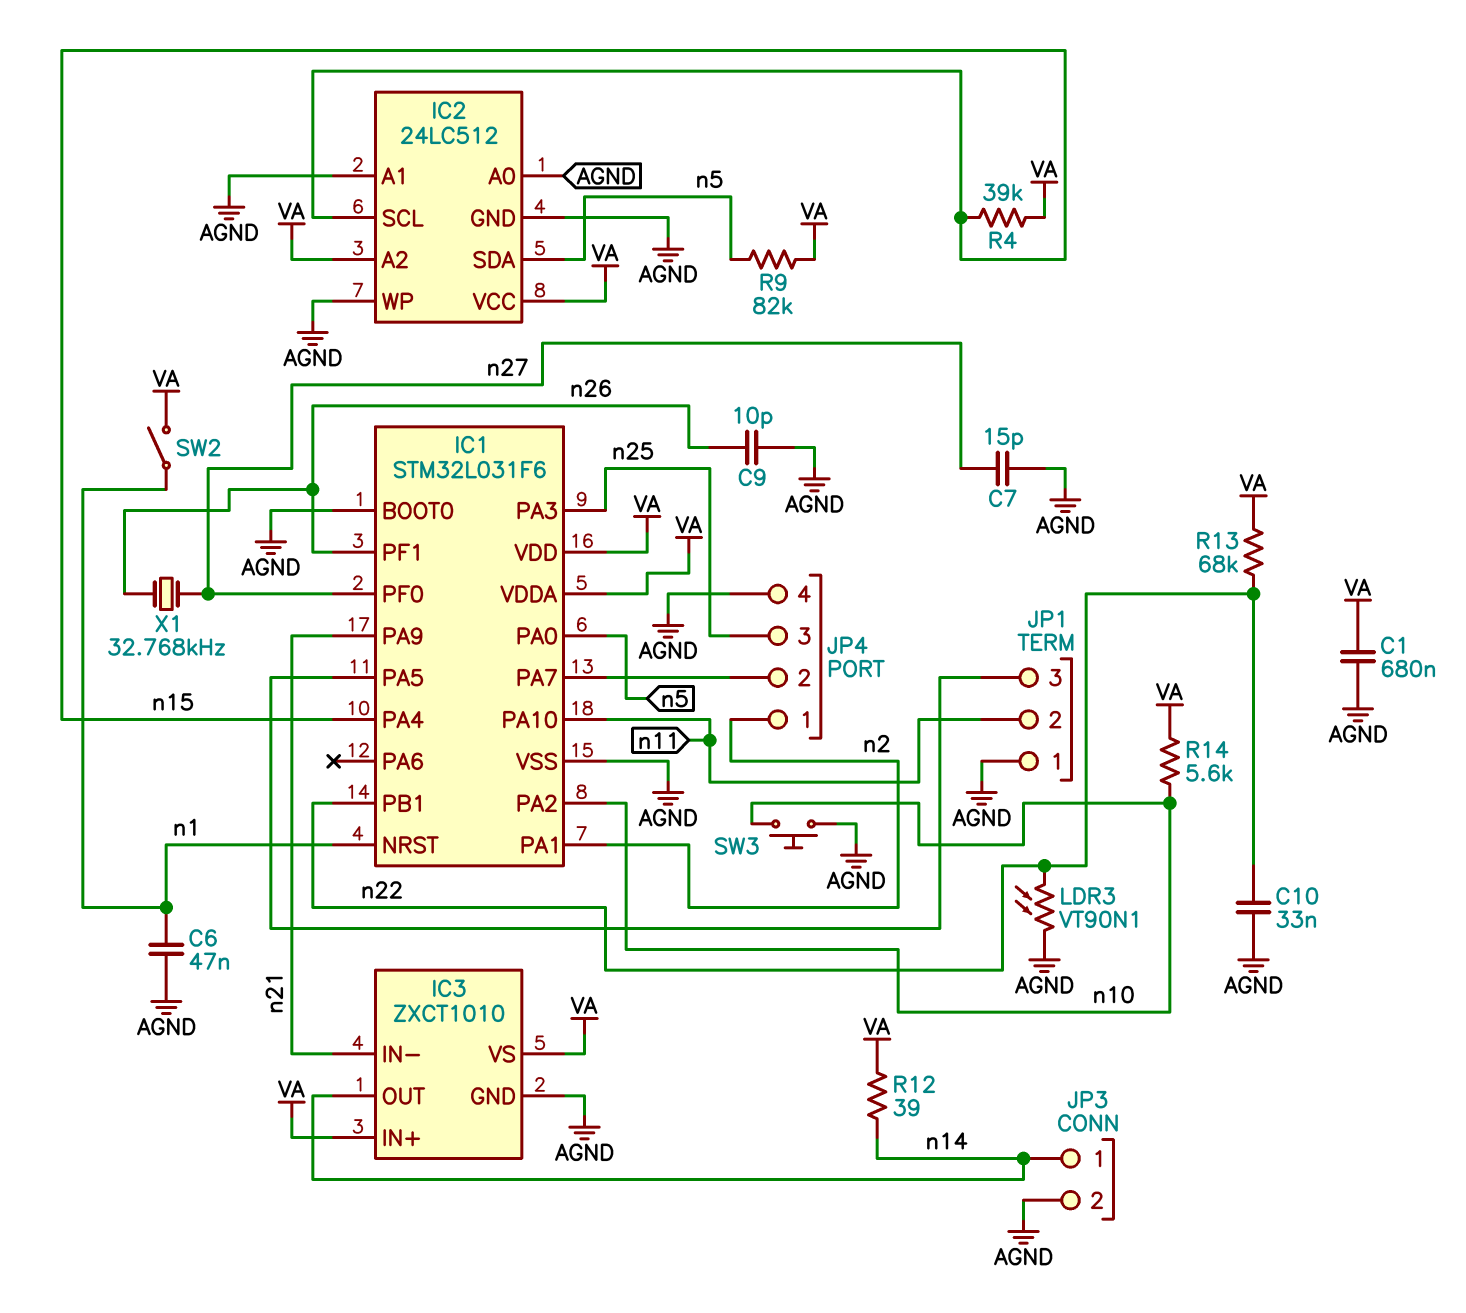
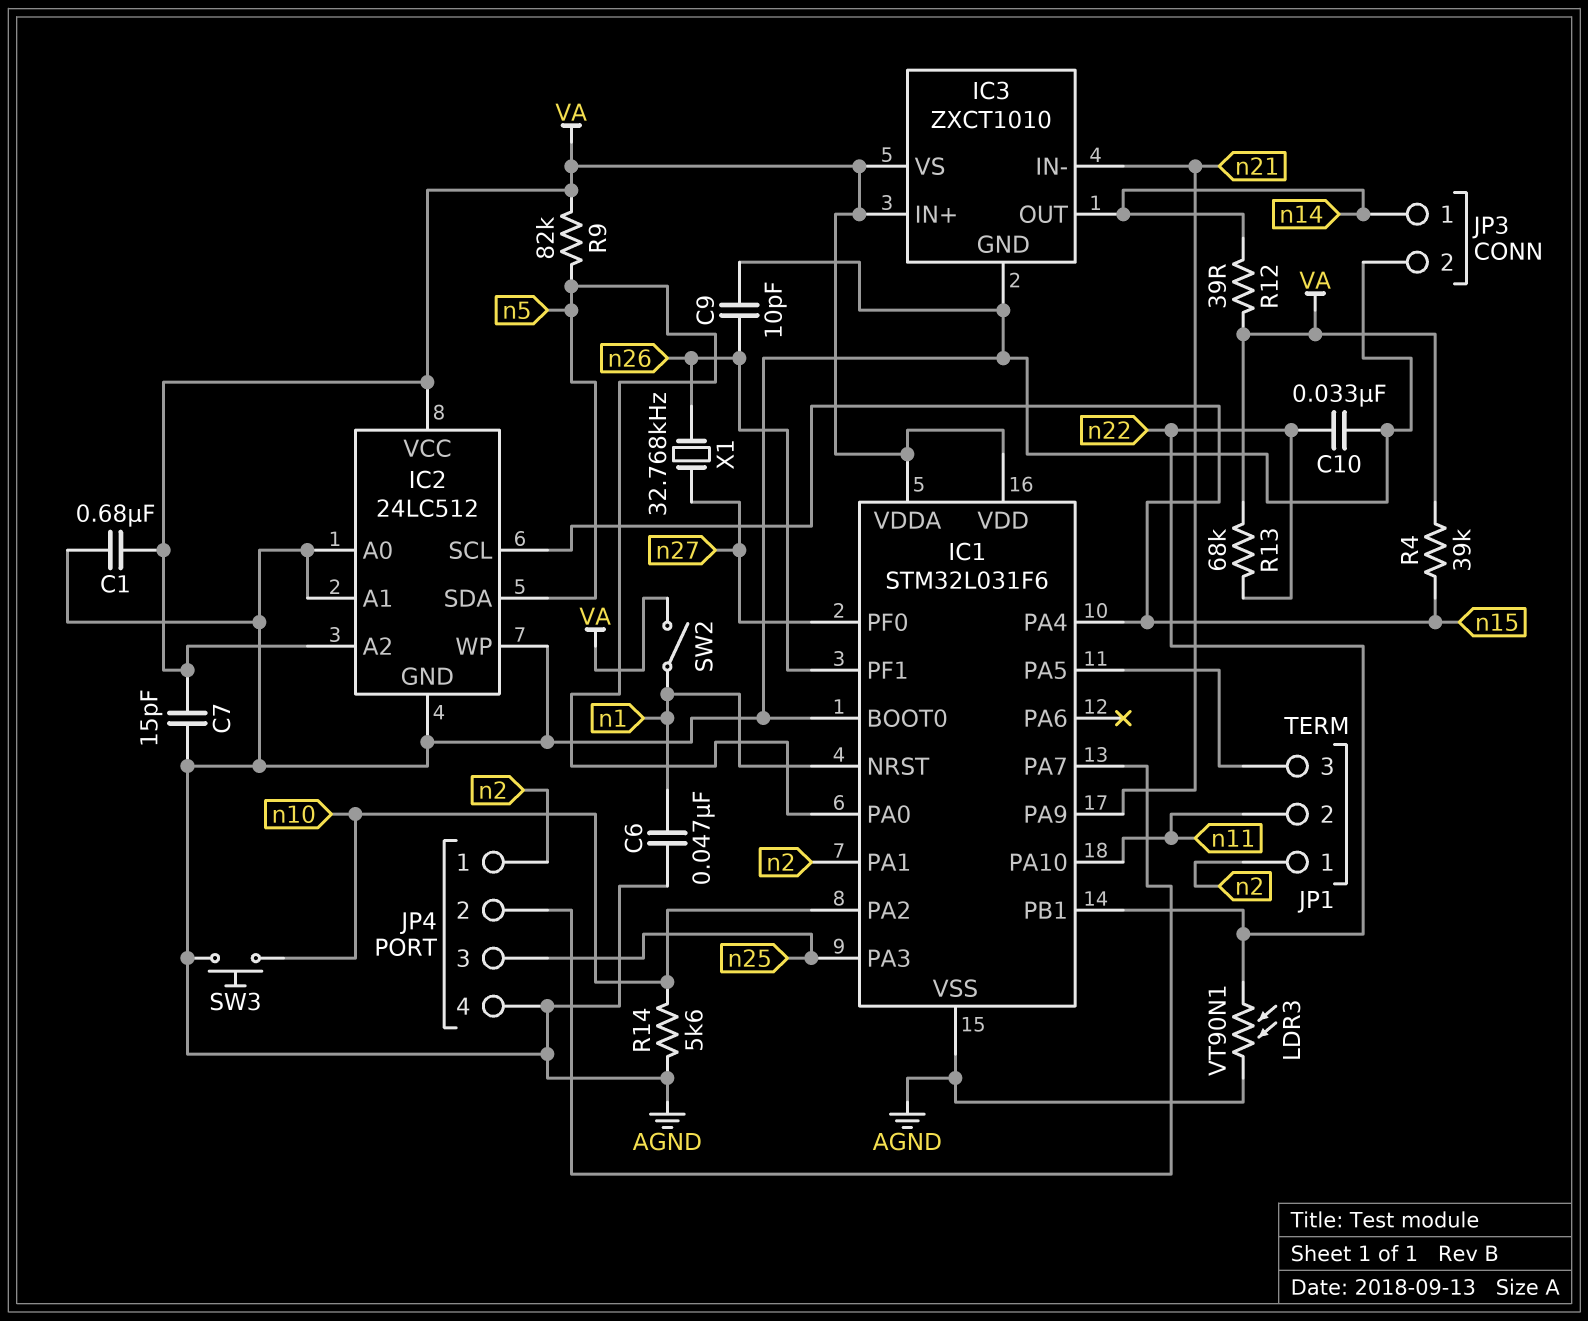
C7: 15pF (AGND, n27) -> 15pF (AGND, VA)
JP1 pin 1: AGND -> n2
R14: 5.6k (VA, n10) -> 5.6k (AGND, n10)

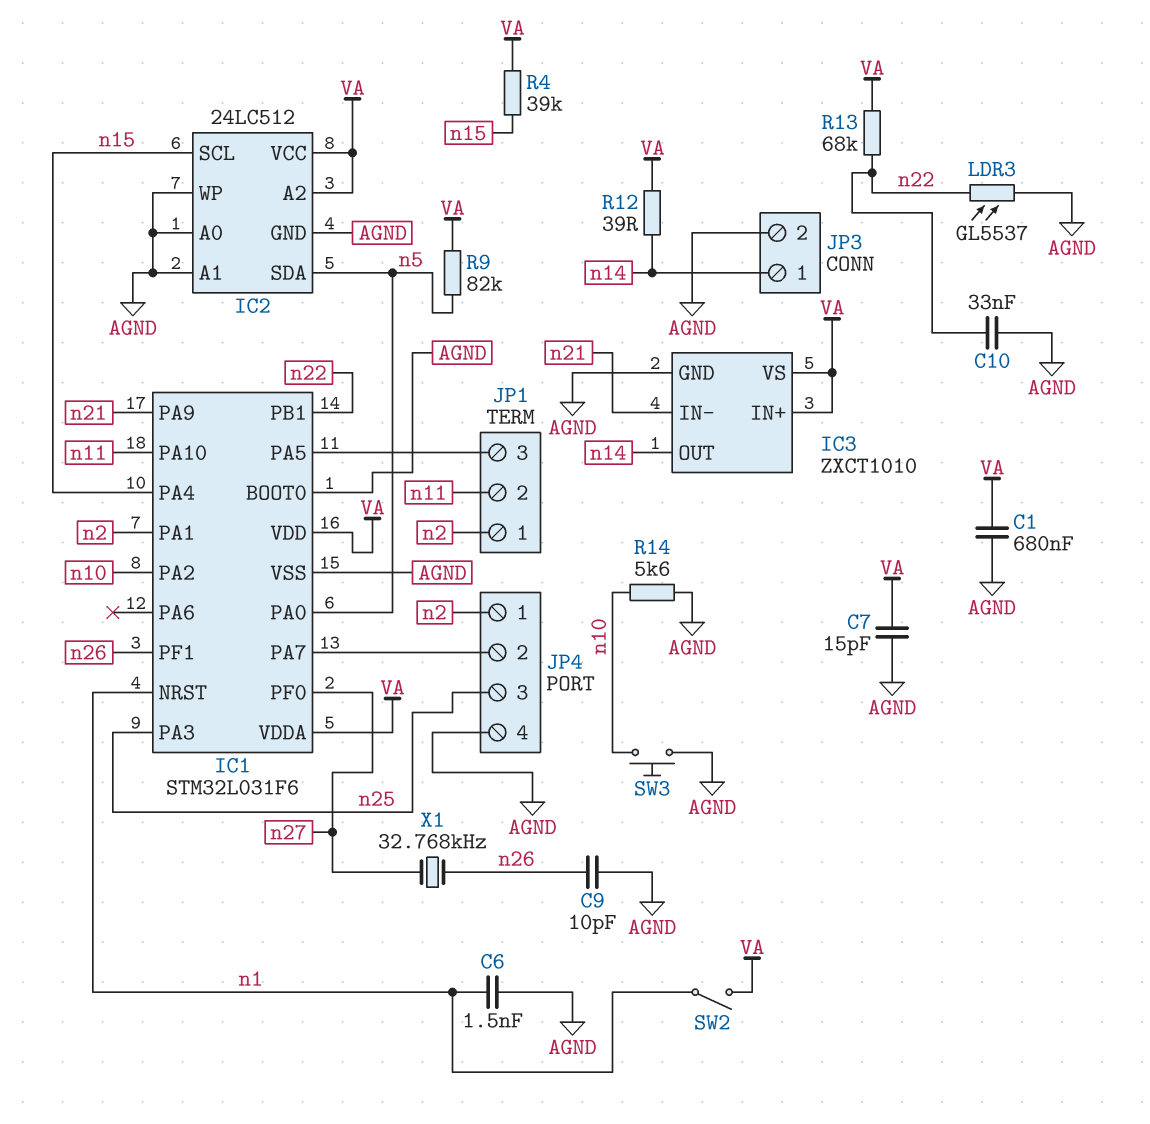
C6: 47nF (AGND, n1) -> 1.5nF (AGND, n1)
LDR3: VT90N1 (AGND, n22) -> GL5537 (AGND, n22)

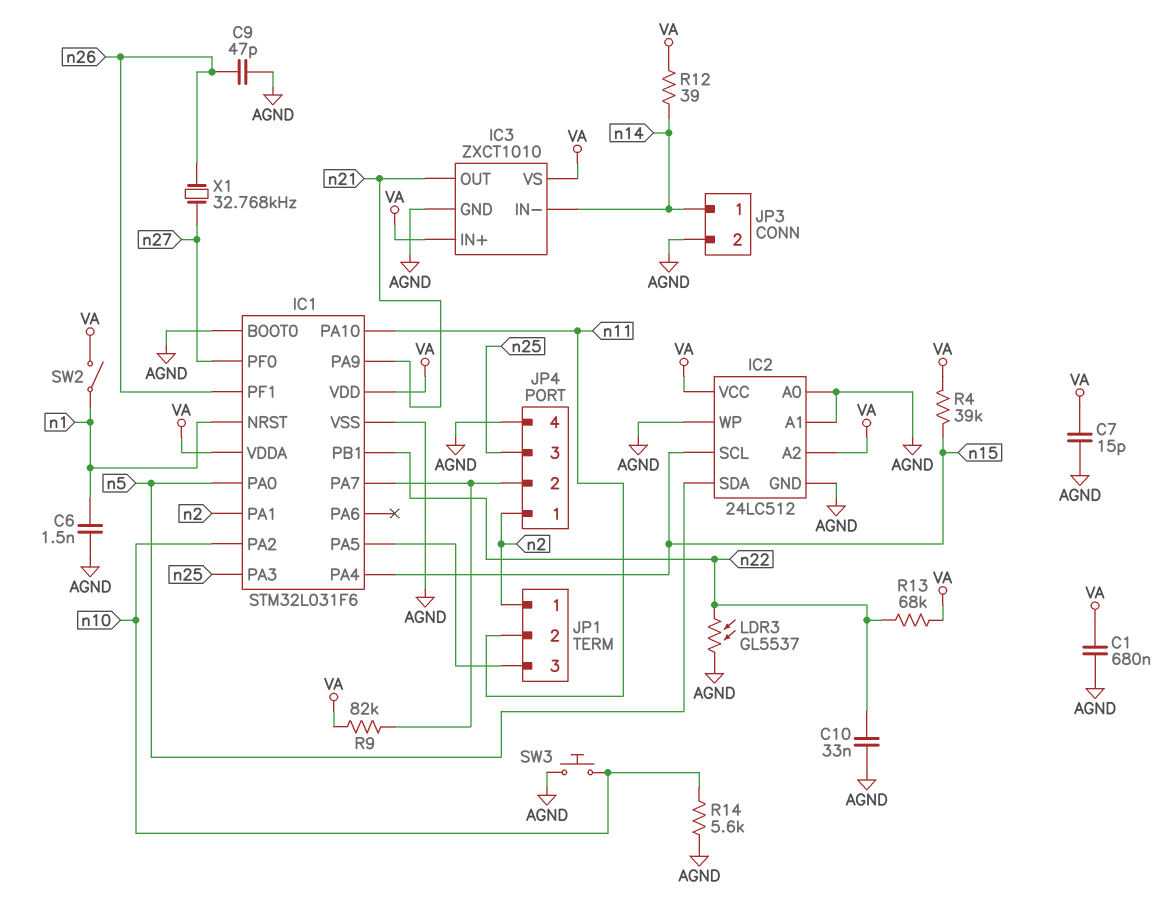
C9: 10pF (AGND, n26) -> 47pF (AGND, n26)
IC3 pin IN-: n21 -> n14
IC3 pin OUT: n14 -> n21
R9: 82k (VA, n5) -> 82k (IC1/PA7, VA)

